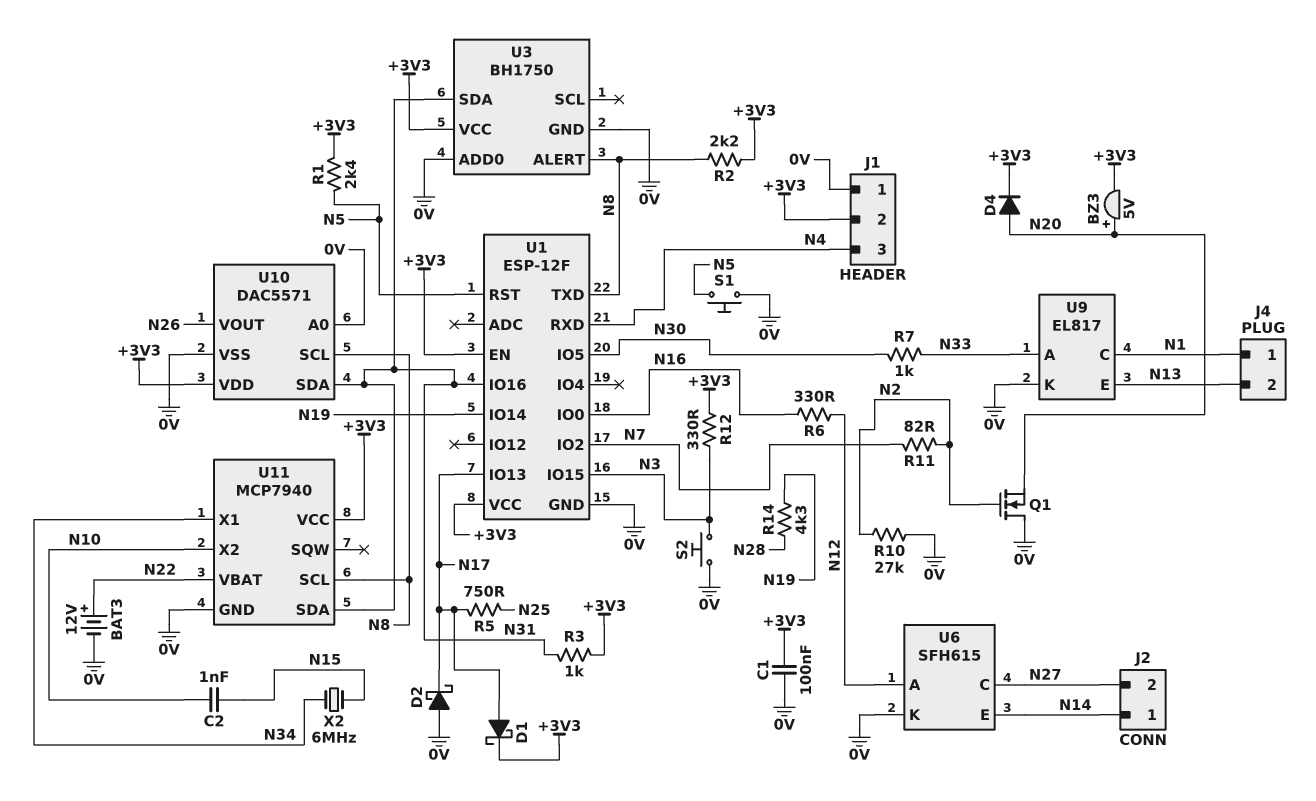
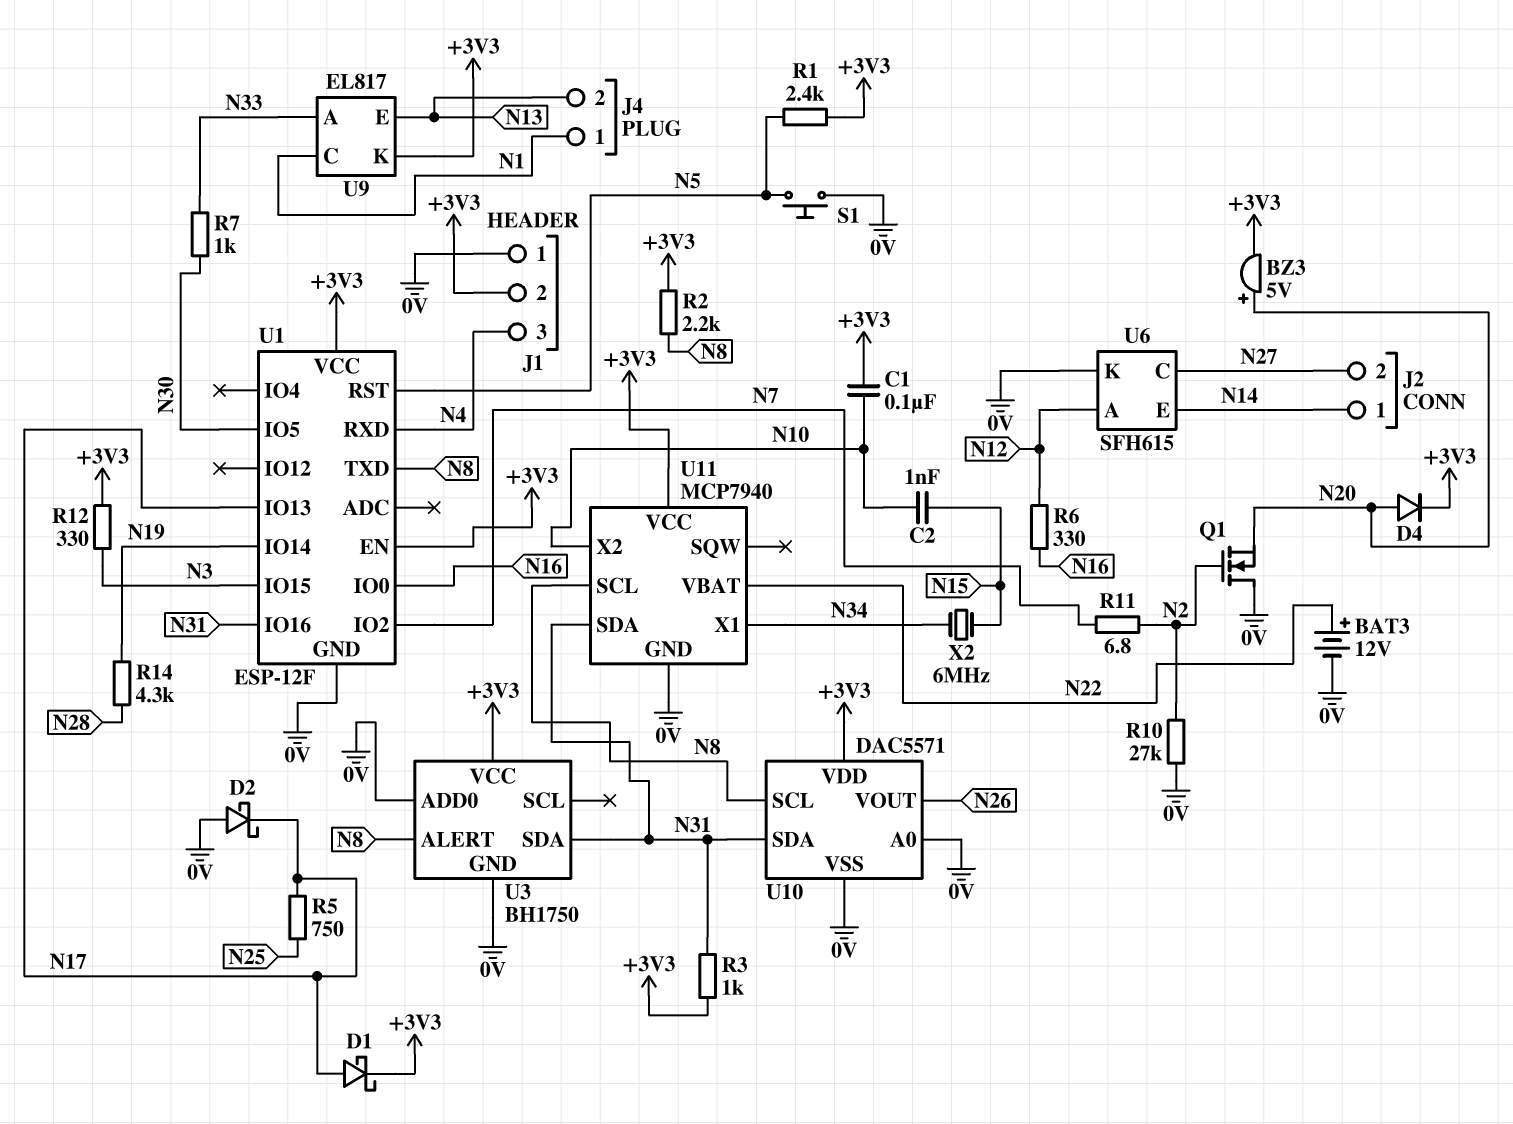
C1: 100nF (+3V3, 0V) -> 100nF (+3V3, N10)
R11: 82 (N2, N7) -> 6.8 (N2, N7)
S2: button (0V, N3) -> none
U9 pin K: 0V -> +3V3

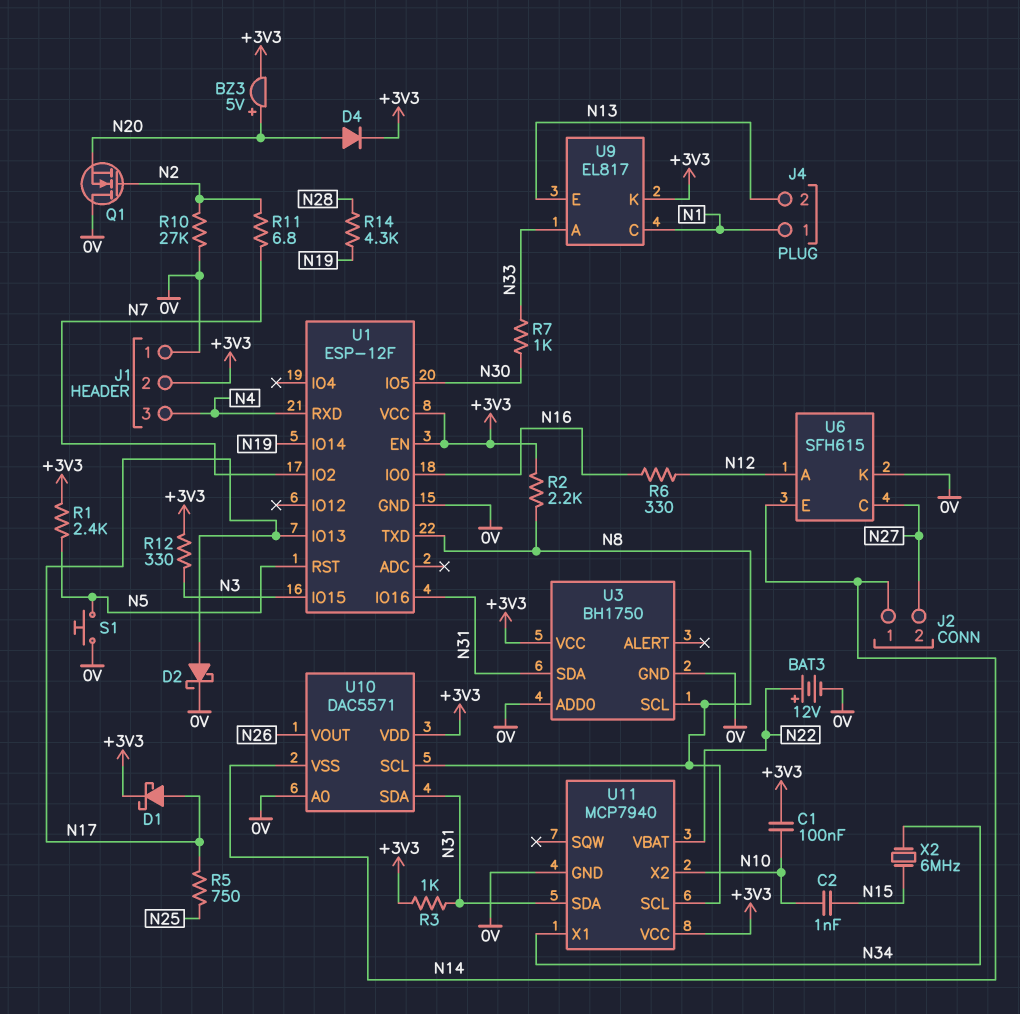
D2: schottky (A 0V, K N17) -> schottky (A N17, K 0V)
U3 pin ALERT: N8 -> none
U3 pin SCL: none -> N8
U10 pin VSS: 0V -> N14

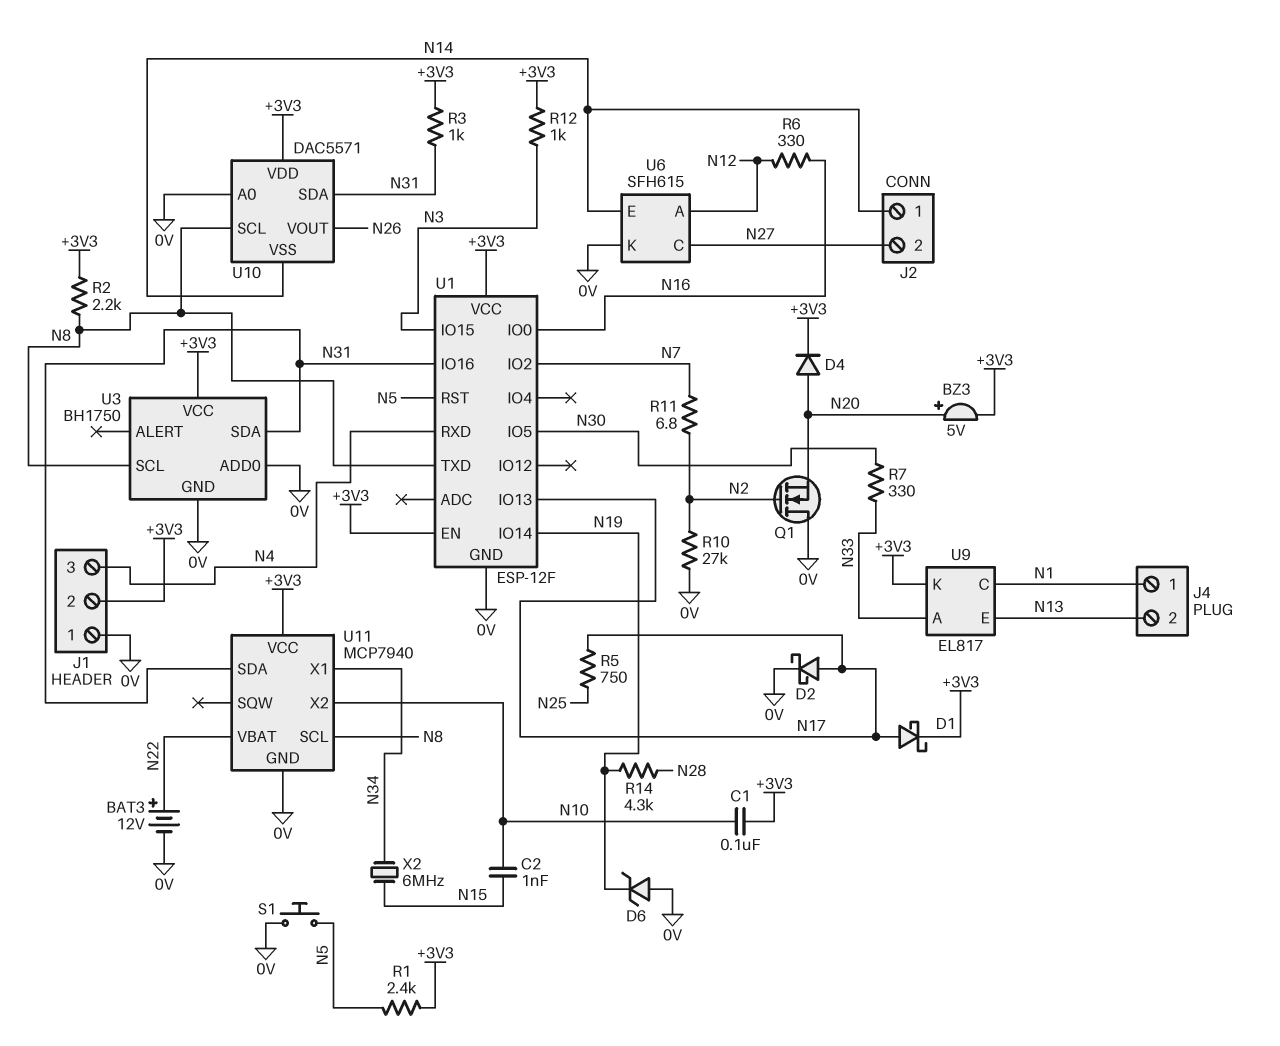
D6: none -> zener (A 0V, K N19)
R7: 1k (N30, N33) -> 330 (N30, N33)
R12: 330 (+3V3, N3) -> 1k (+3V3, N3)

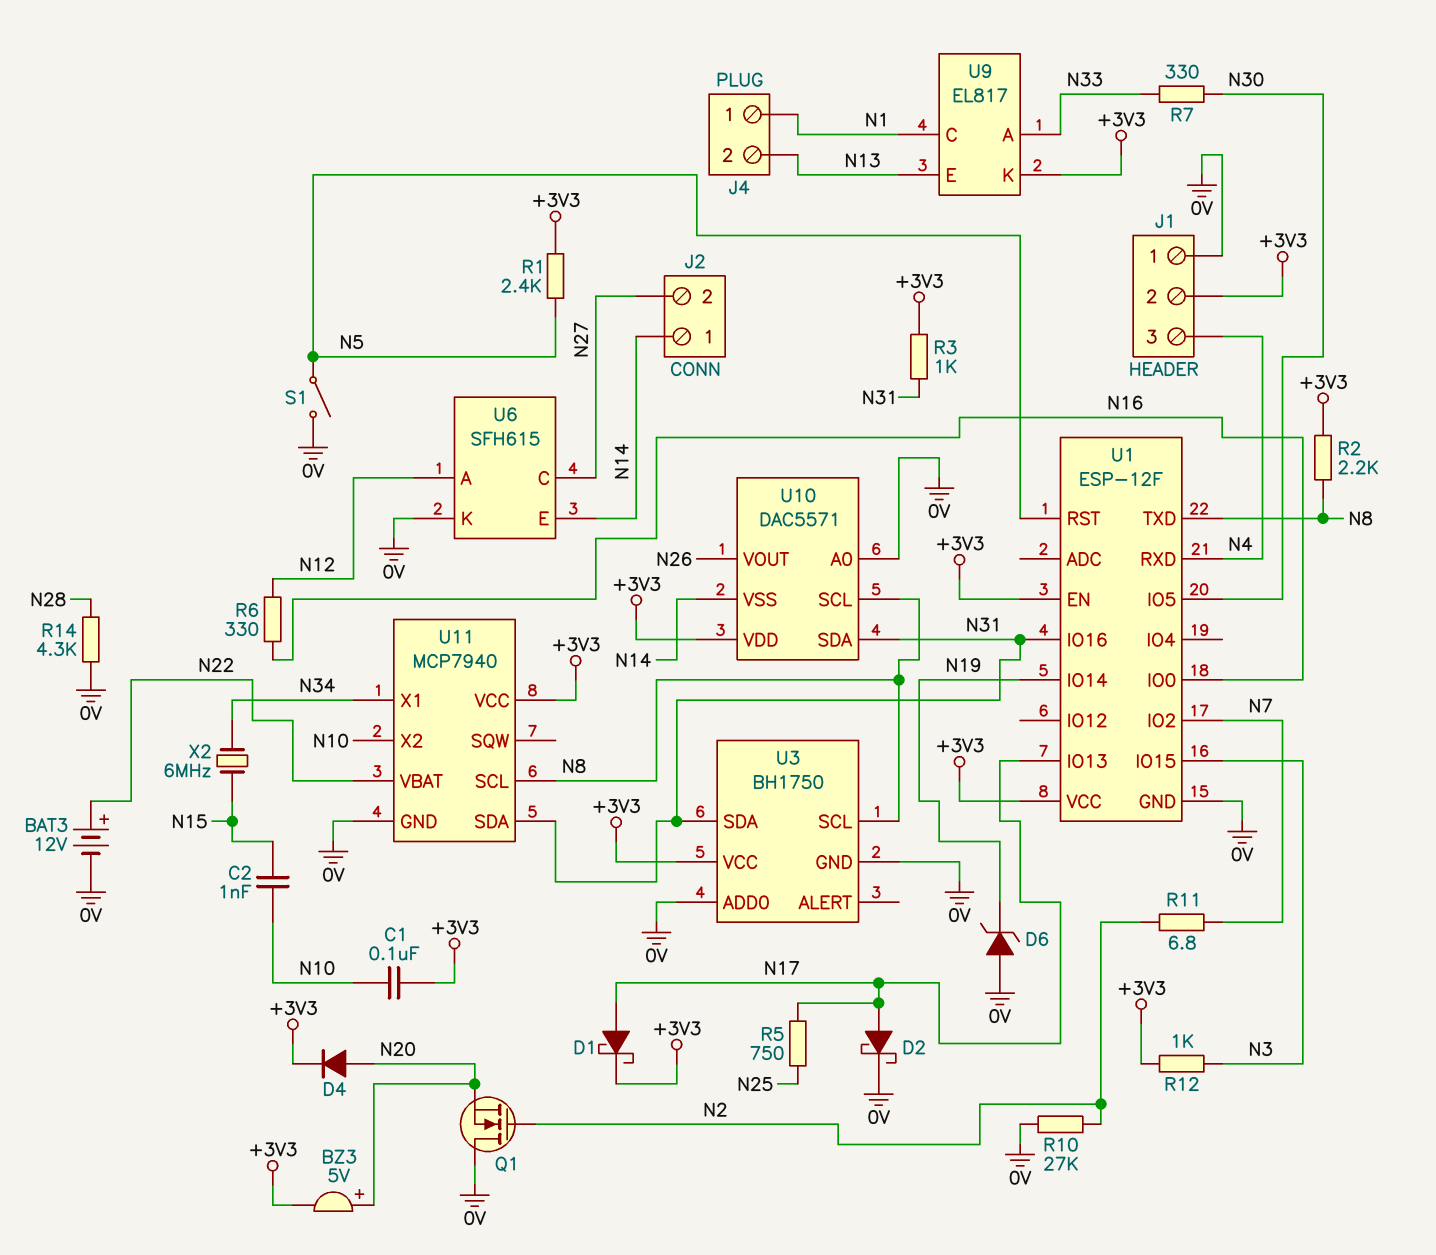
R14: 4.3k (N19, N28) -> 4.3k (0V, N28)
S1: button (0V, N5) -> switch (0V, N5)

